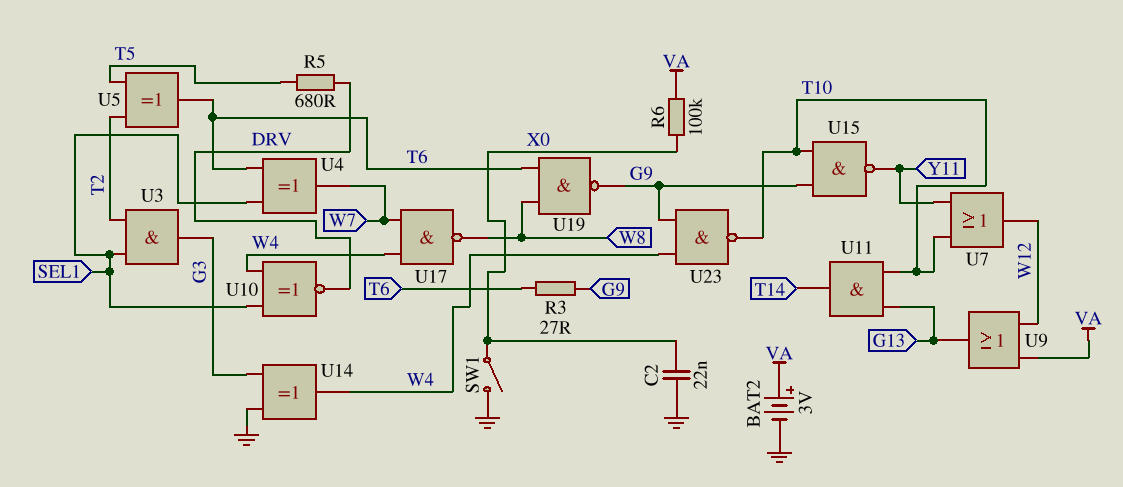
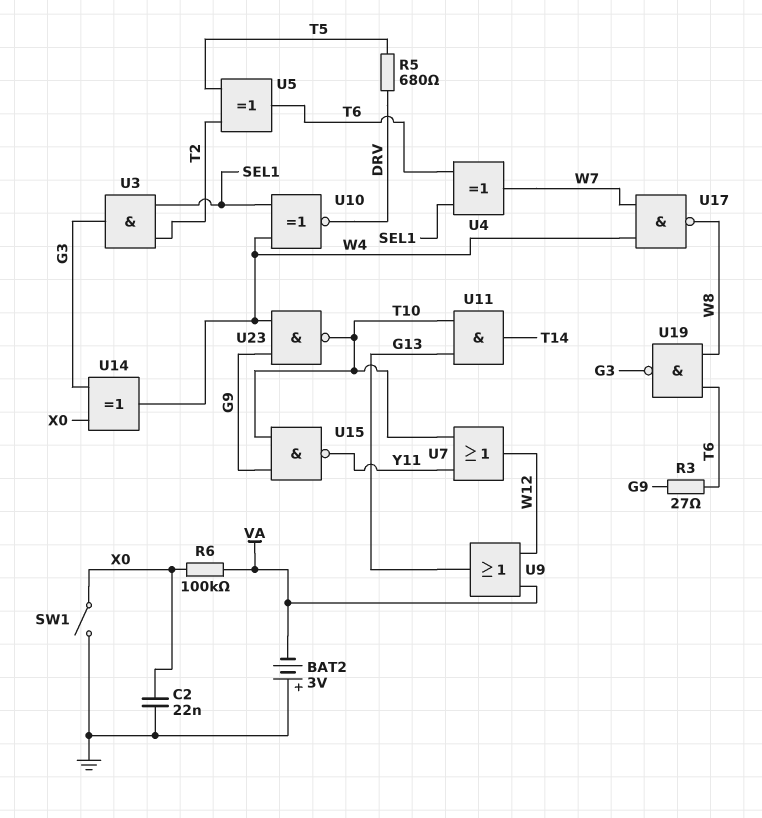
BAT2: 3V (plus VA, minus GND) -> 3V (plus GND, minus VA)
U14: XOR (in G3, in GND, out W4) -> XOR (in G3, in X0, out W4)
U19: NAND (in T6, in W8, out G9) -> NAND (in T6, in W8, out G3)

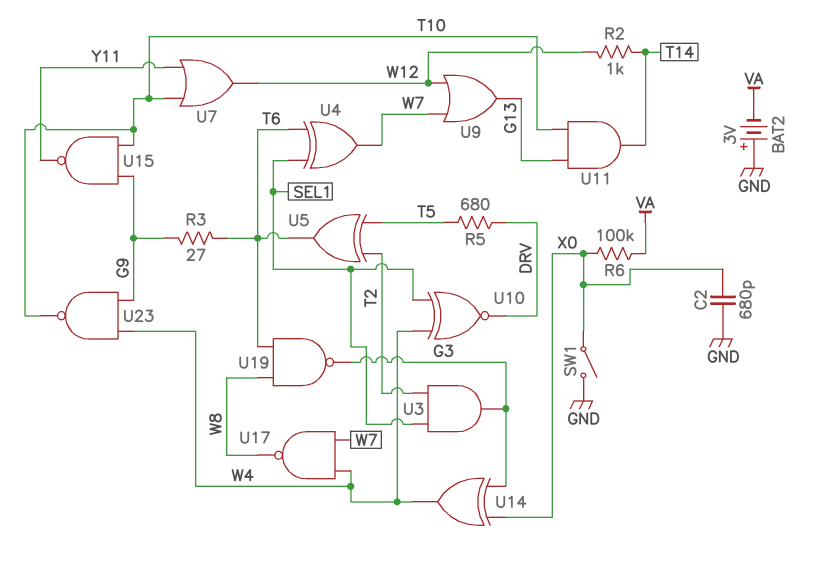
C2: 22nF (GND, X0) -> 680pF (GND, X0)
R2: none -> 1k (T14, W12)
U9: OR (in VA, in W12, out G13) -> OR (in W7, in W12, out G13)

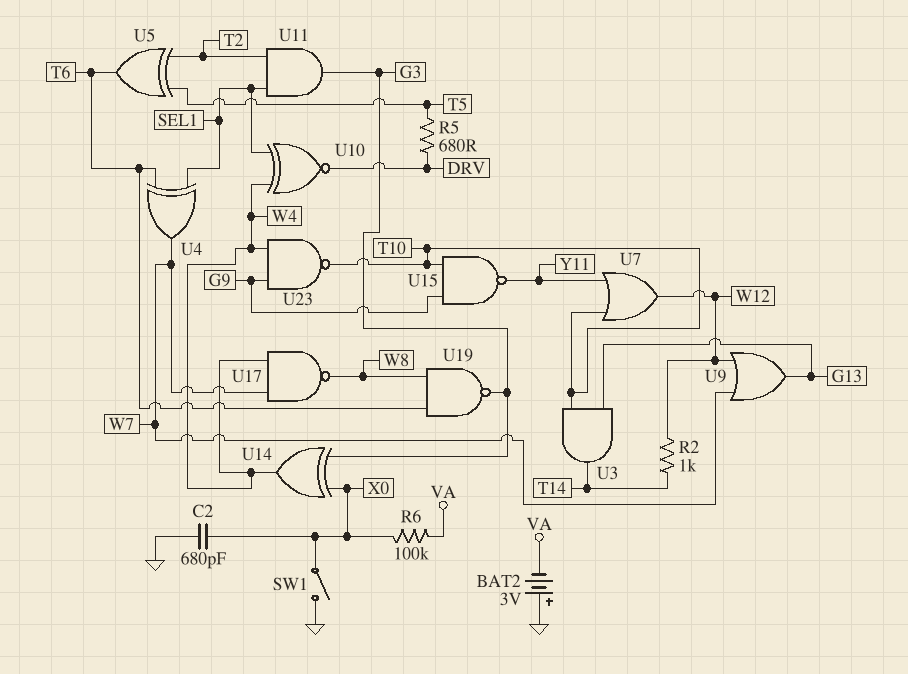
R3: 27 (G9, T6) -> none
U3: AND (in SEL1, in T2, out G3) -> AND (in G13, in T10, out T14)
U11: AND (in G13, in T10, out T14) -> AND (in SEL1, in T2, out G3)

